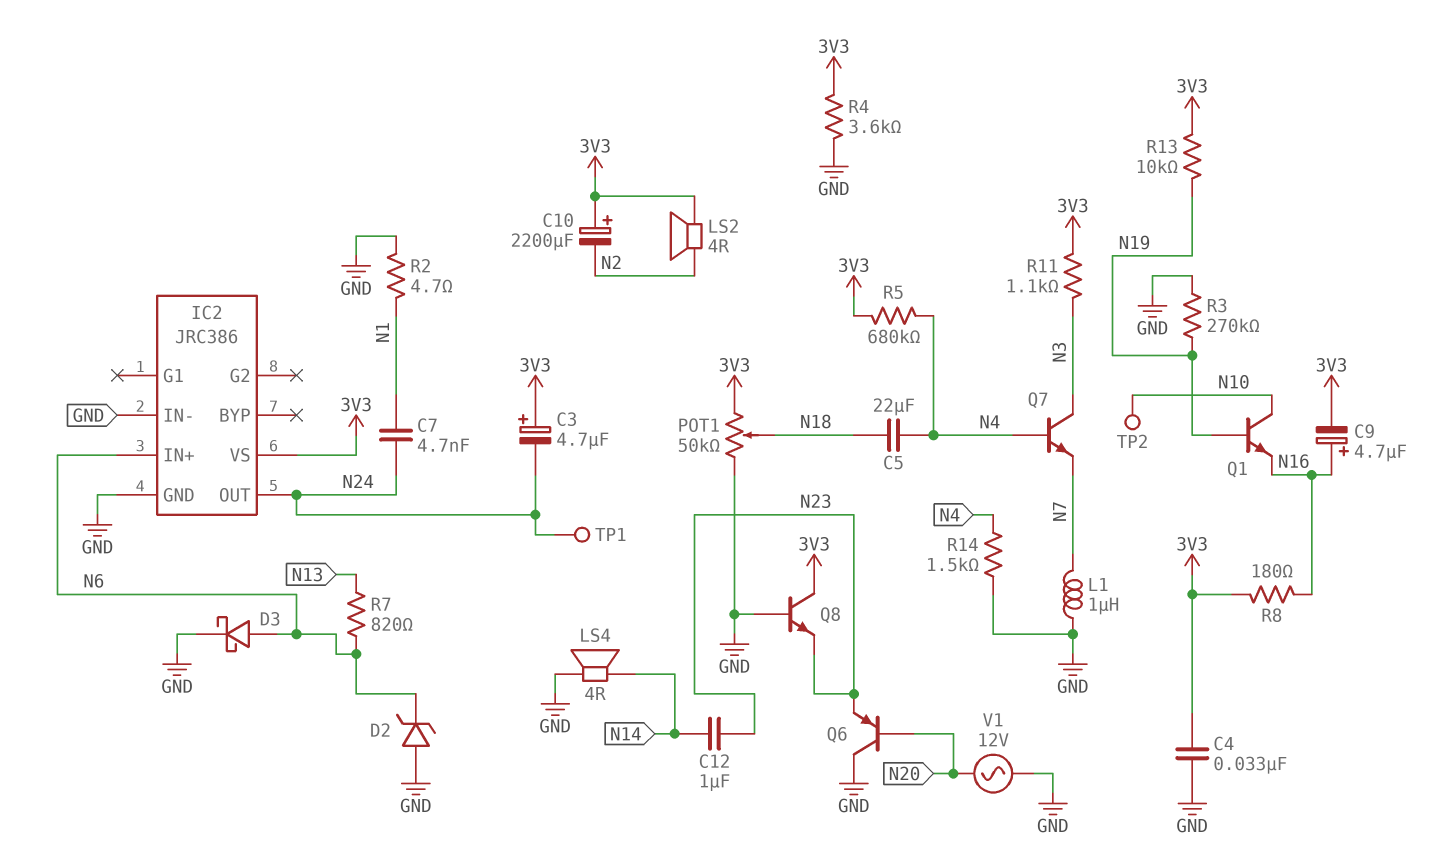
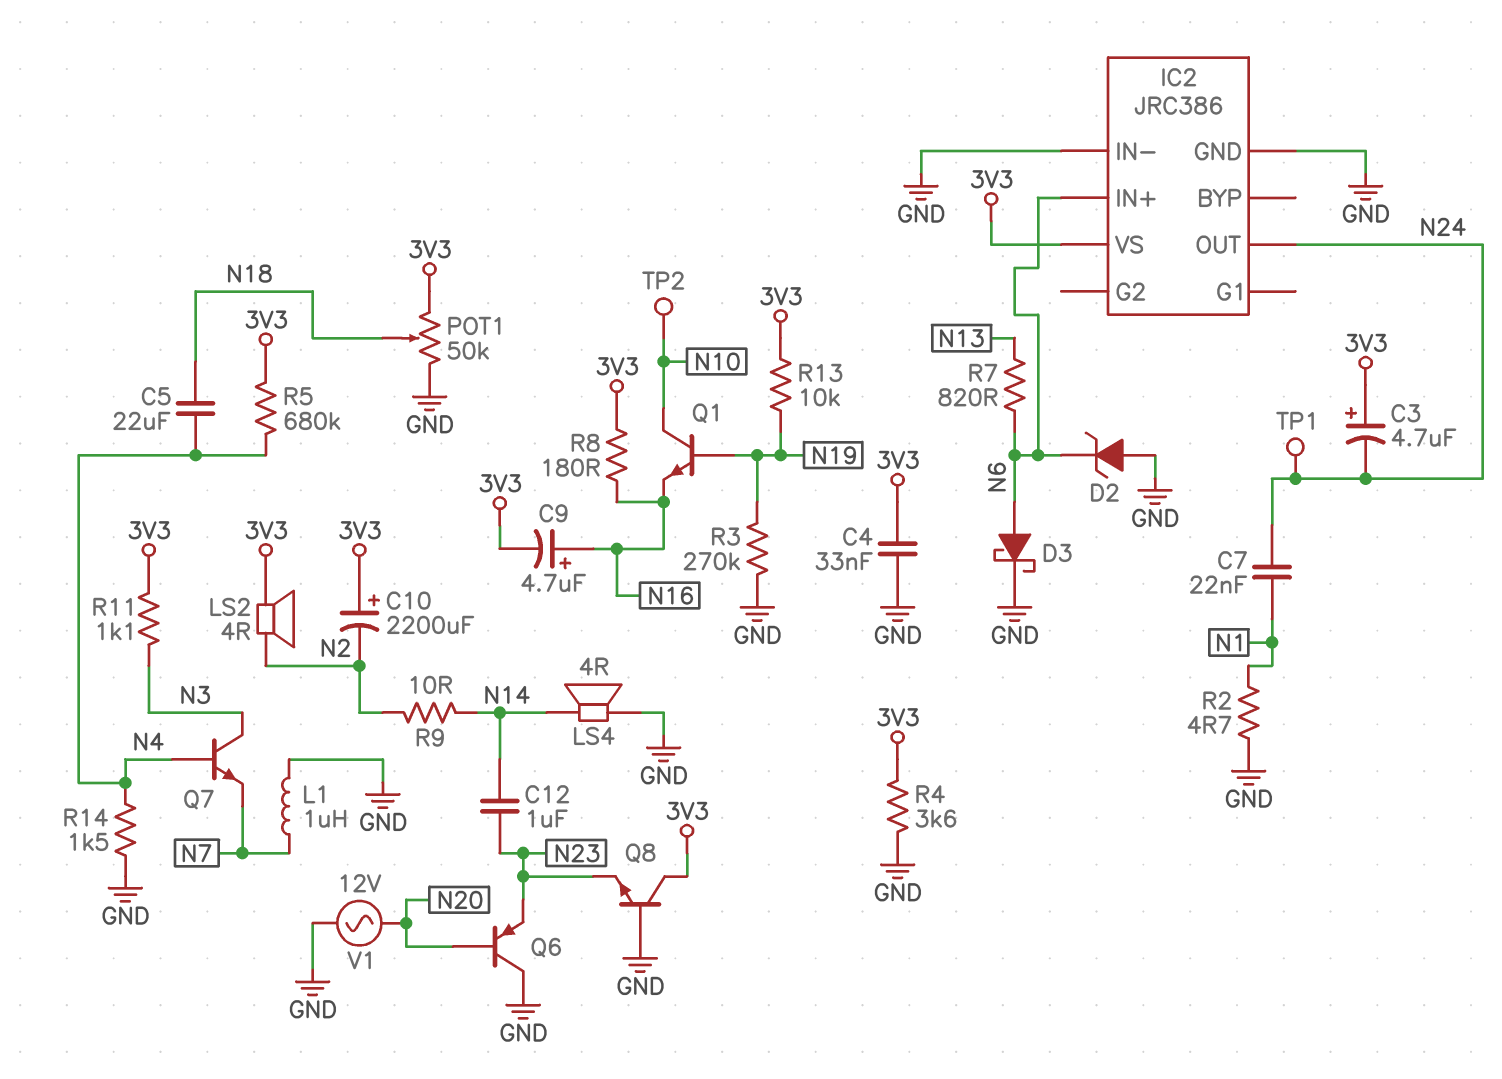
C7: 4.7nF (N1, N24) -> 22nF (N1, N24)
R9: none -> 10 (N2, N14)

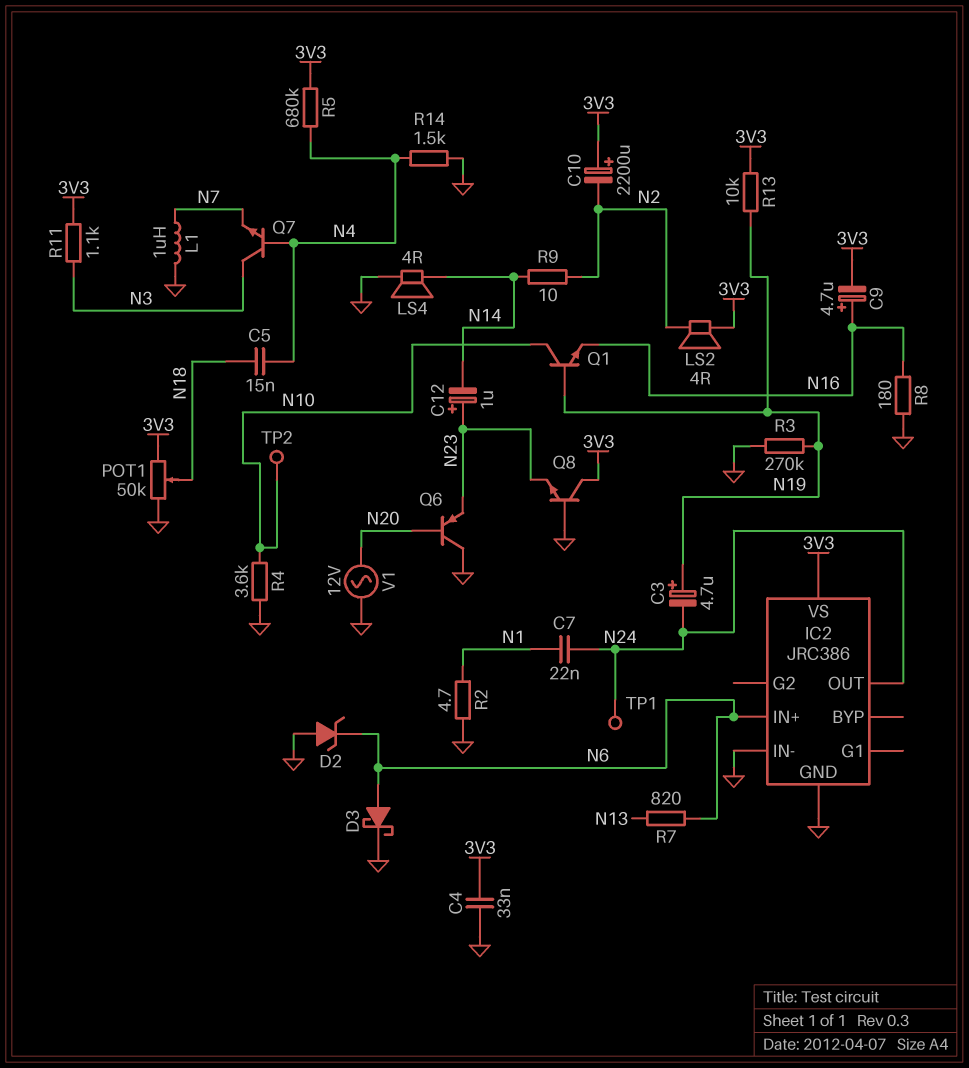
C3: 4.7uF (plus 3V3, minus N24) -> 4.7uF (plus N19, minus N24)
C5: 22uF (N4, N18) -> 15nF (N4, N18)
C12: 1uF (N14, N23) -> 1uF (plus N23, minus N14)
R4: 3.6k (3V3, GND) -> 3.6k (GND, N10)
R8: 180 (3V3, N16) -> 180 (GND, N16)

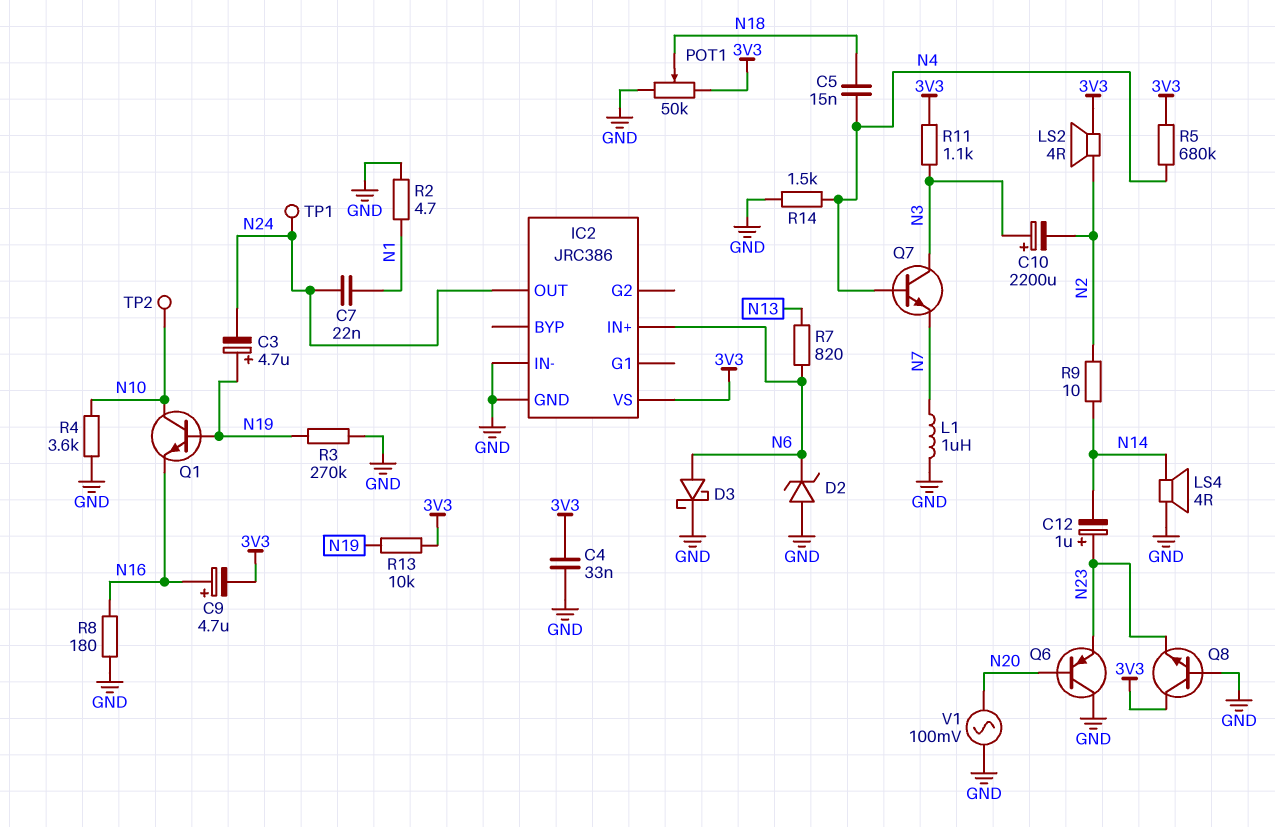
C10: 2200uF (plus 3V3, minus N2) -> 2200uF (plus N3, minus N2)
V1: AC 12V (GND, N20) -> AC 100mV (GND, N20)

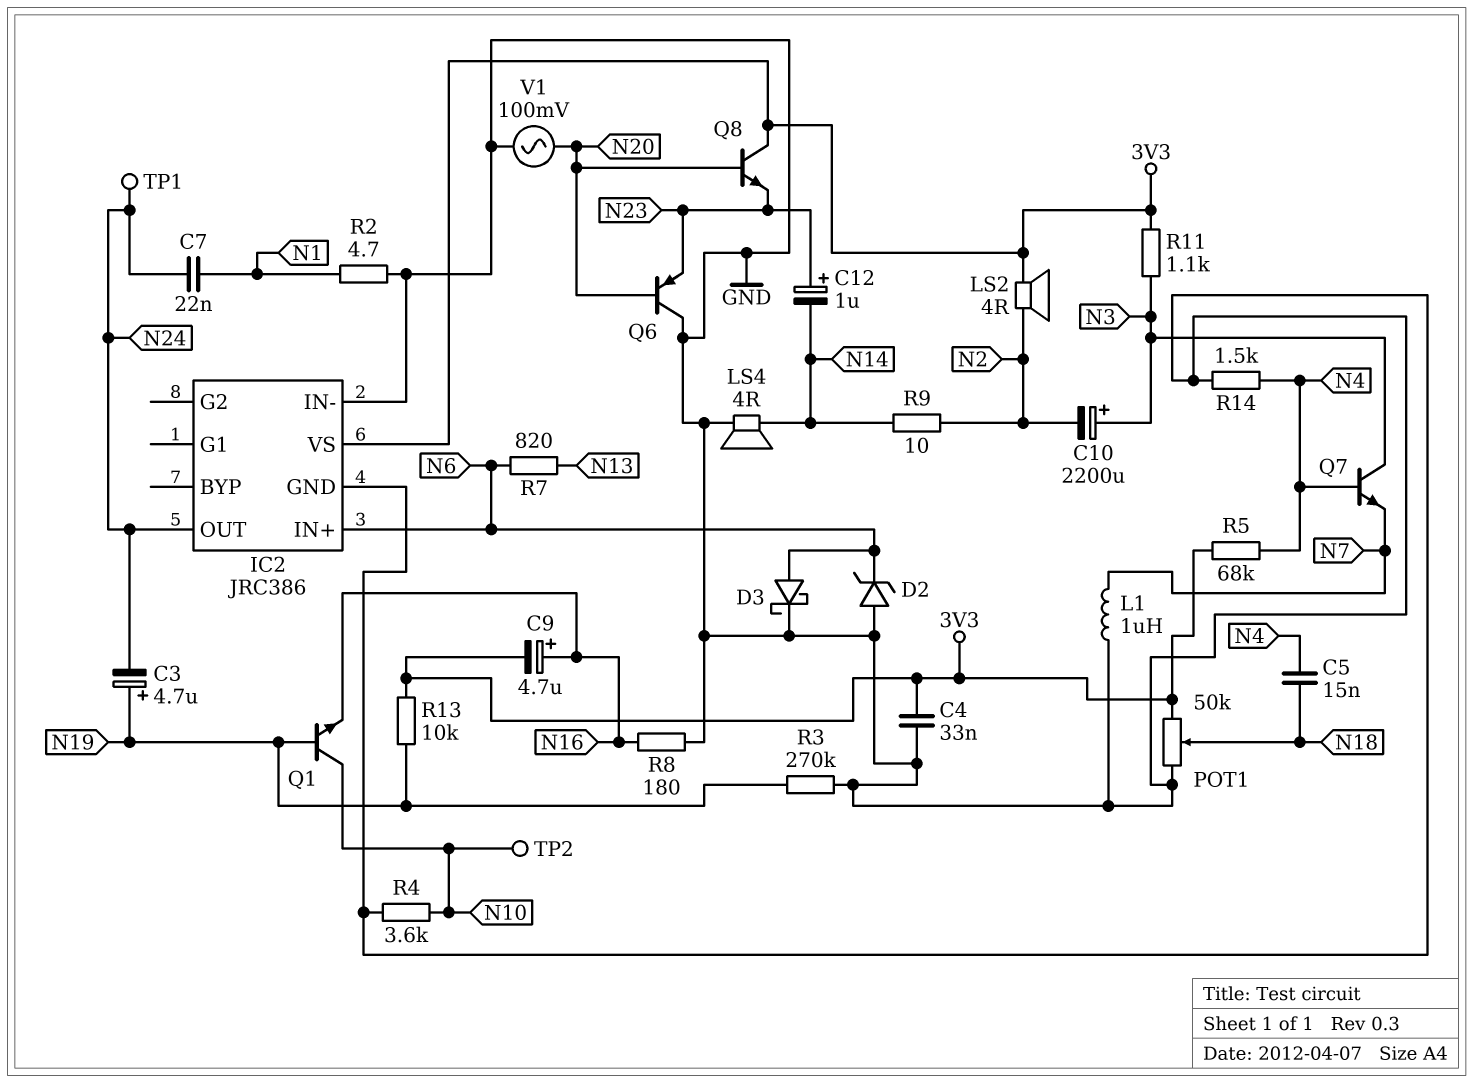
Q8: NPN (B GND, C 3V3, E N23) -> NPN (B N20, C 3V3, E N23)
R5: 680k (3V3, N4) -> 68k (3V3, N4)

